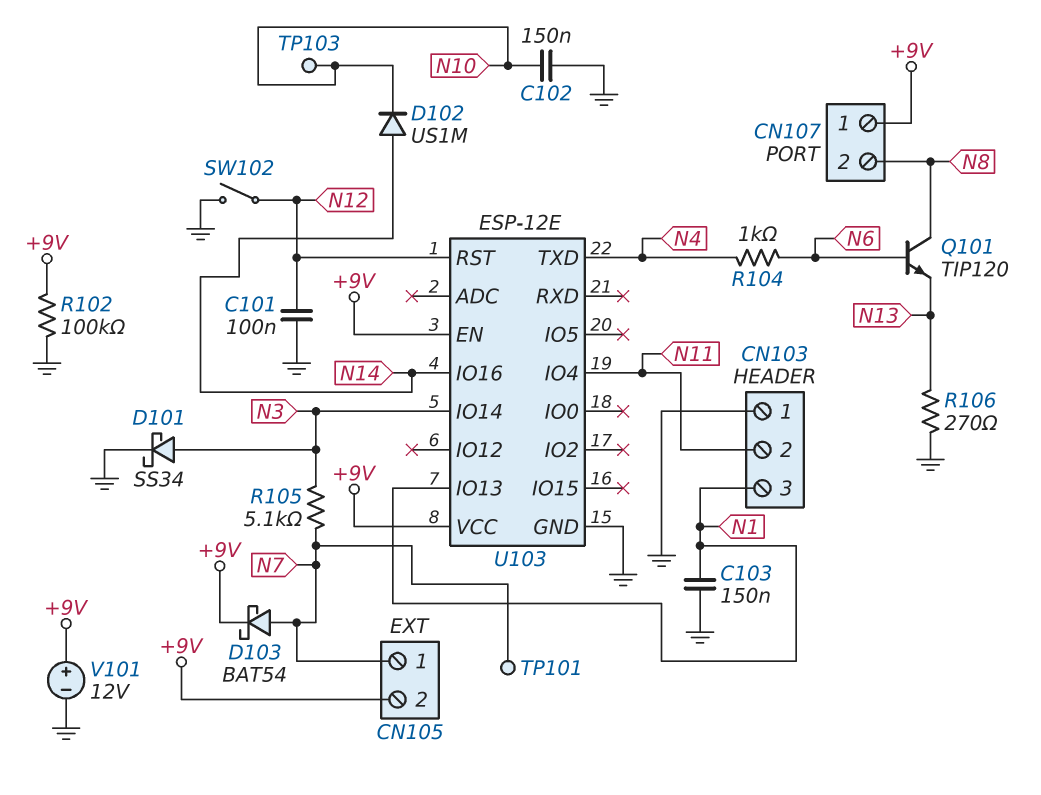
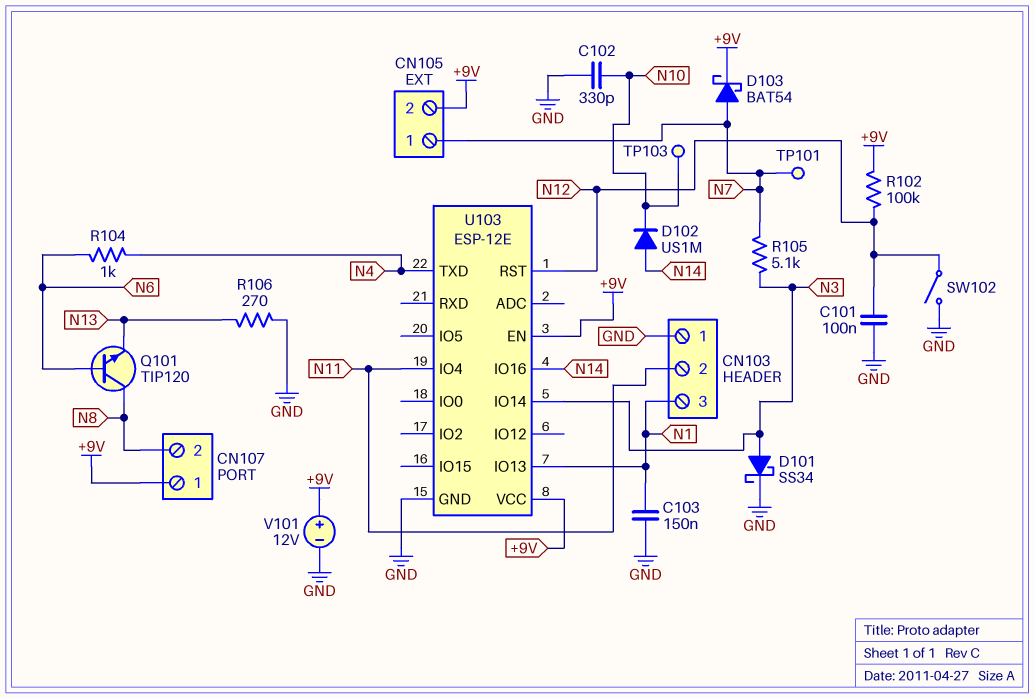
C102: 150nF (GND, N10) -> 330pF (GND, N10)
R102: 100k (+9V, GND) -> 100k (+9V, N12)

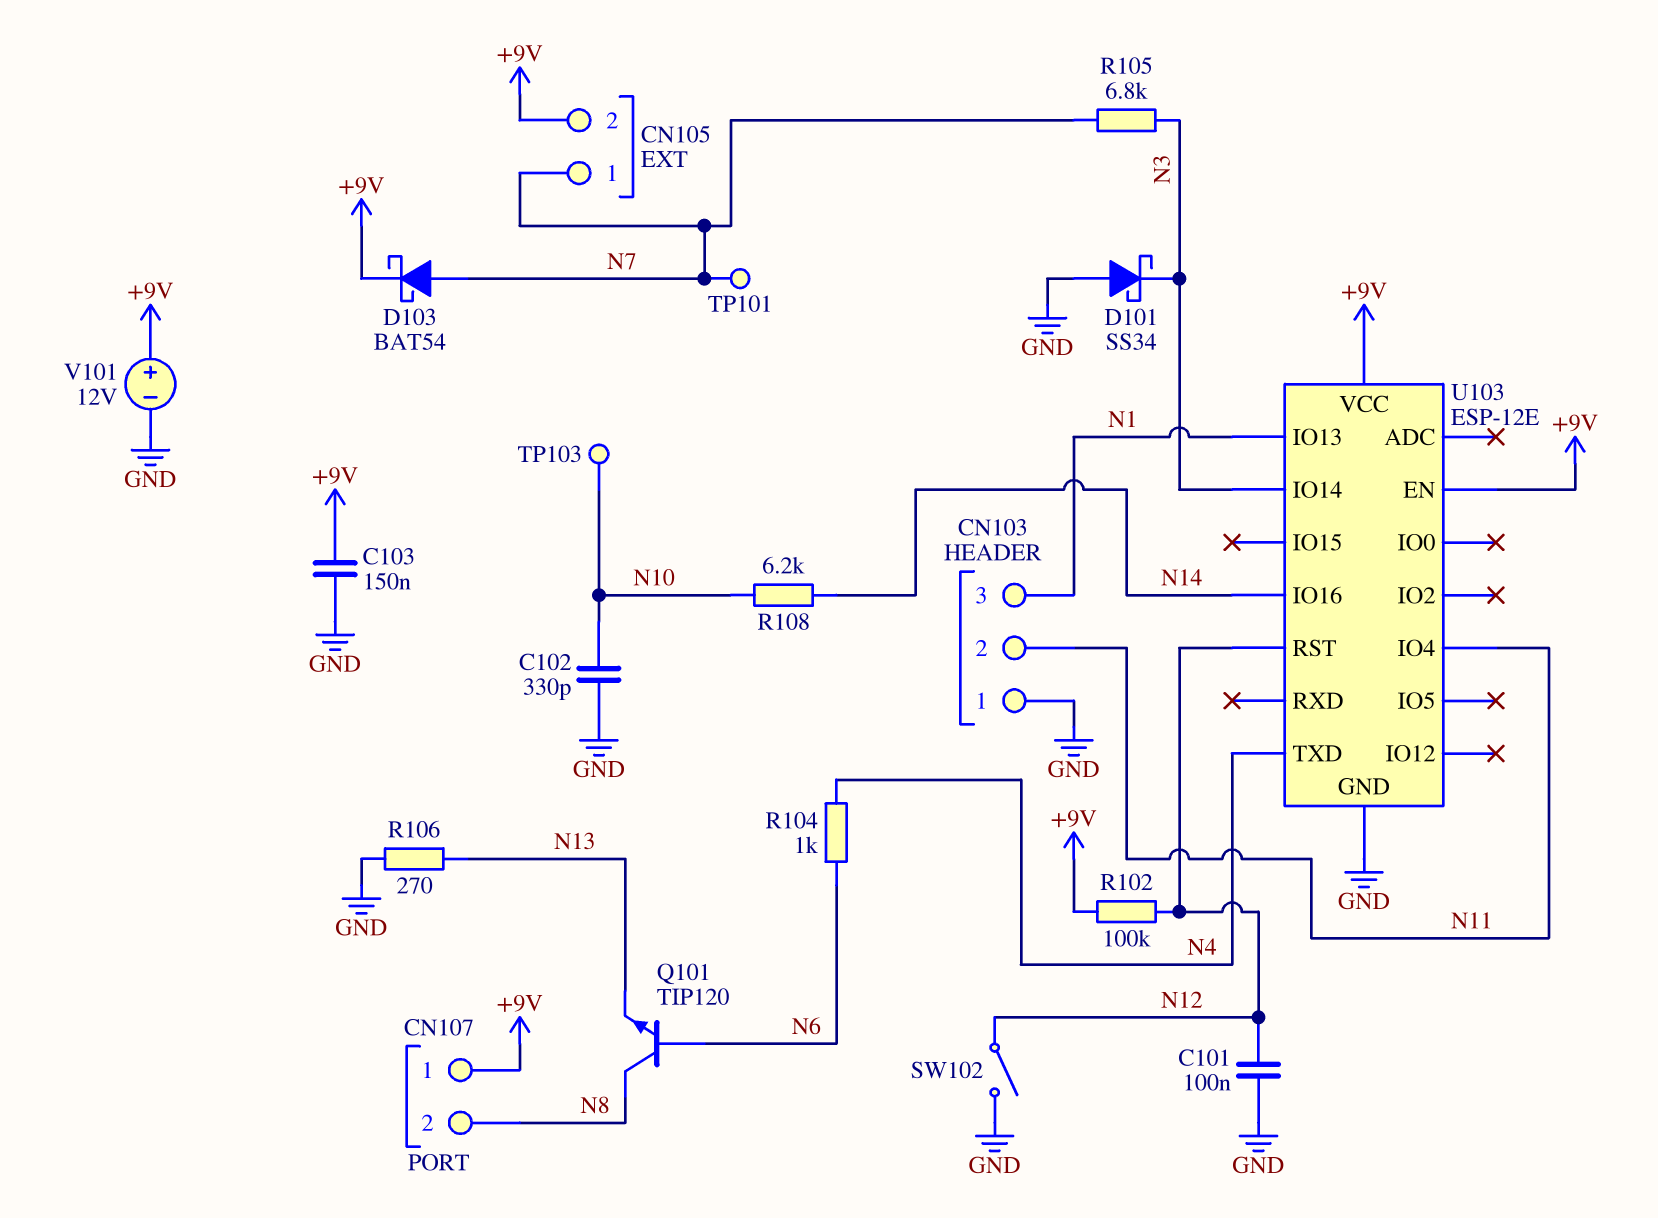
C103: 150nF (GND, N1) -> 150nF (+9V, GND)
D101: schottky SS34 (A N3, K GND) -> schottky SS34 (A GND, K N3)
D102: diode US1M (A N14, K N10) -> none
R105: 5.1k (N3, N7) -> 6.8k (N3, N7)
R108: none -> 6.2k (N10, N14)

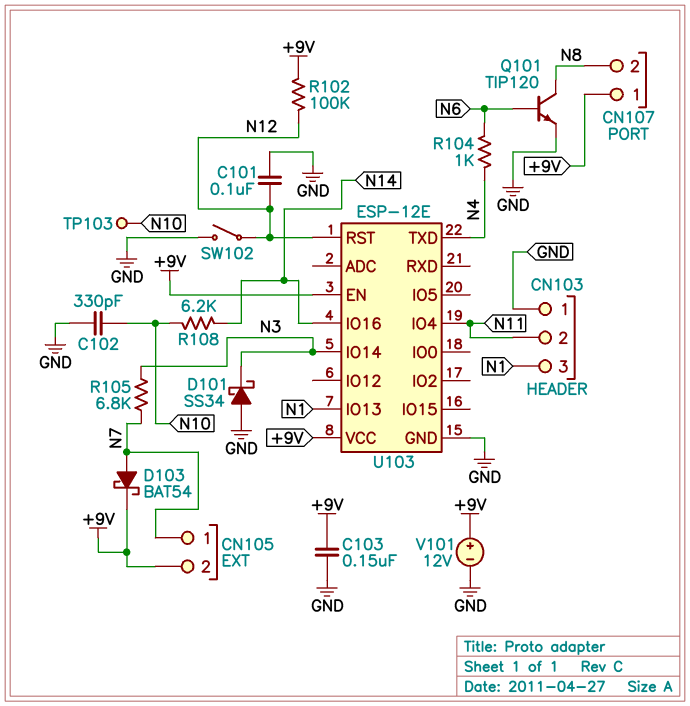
Q101: NPN TIP120 (B N6, C N8, E N13) -> NPN TIP120 (B N6, C N8, E GND)
R106: 270 (GND, N13) -> none
TP101: test point (N7) -> none

